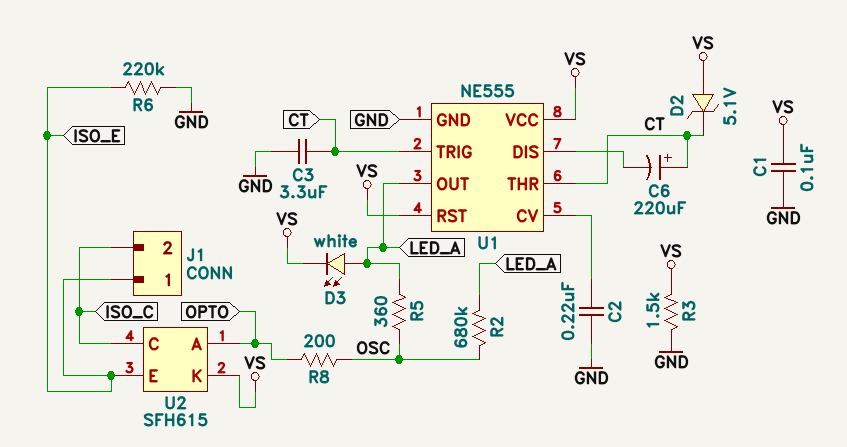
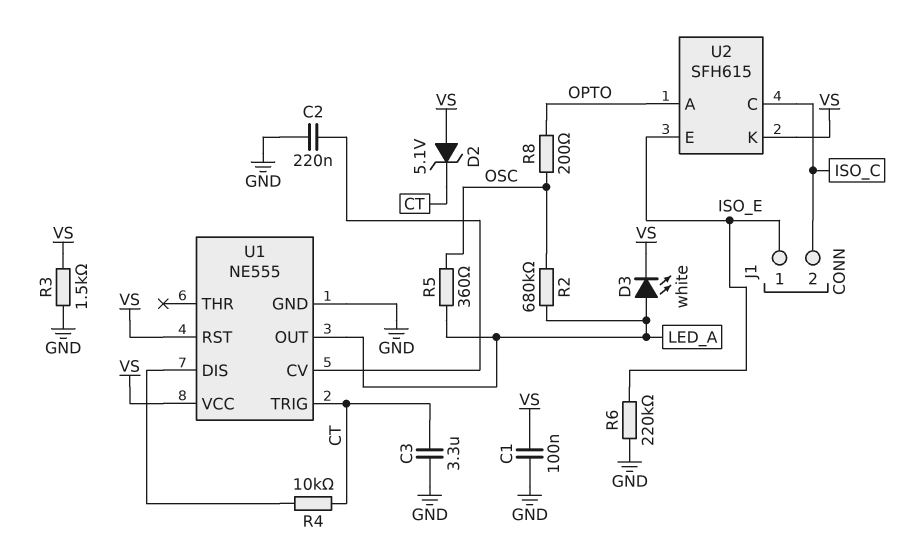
C6: 220uF (plus CT, minus U1/DIS) -> none
R4: none -> 10k (CT, U1/DIS)
U1 pin THR: CT -> none

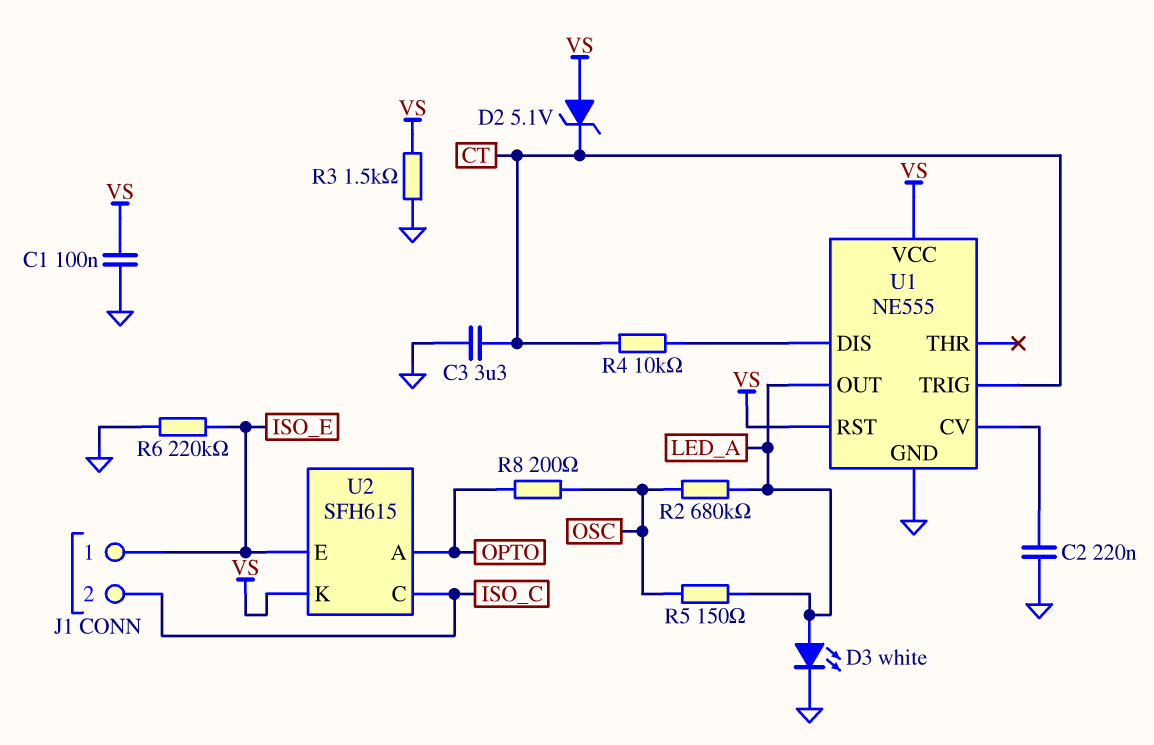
D3: LED white (A LED_A, K VS) -> LED white (A LED_A, K GND)
R5: 360 (LED_A, OSC) -> 150 (LED_A, OSC)

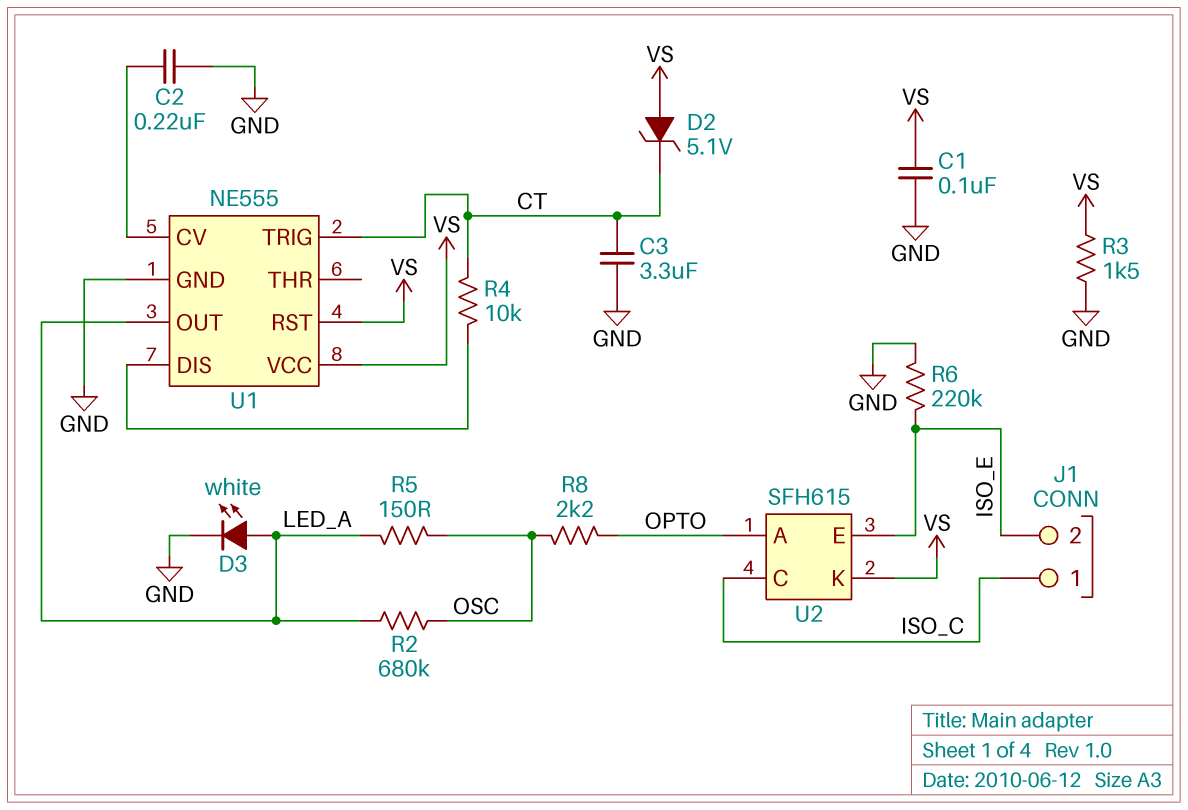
J1 pin 1: ISO_E -> ISO_C
J1 pin 2: ISO_C -> ISO_E
R8: 200 (OPTO, OSC) -> 2.2k (OPTO, OSC)

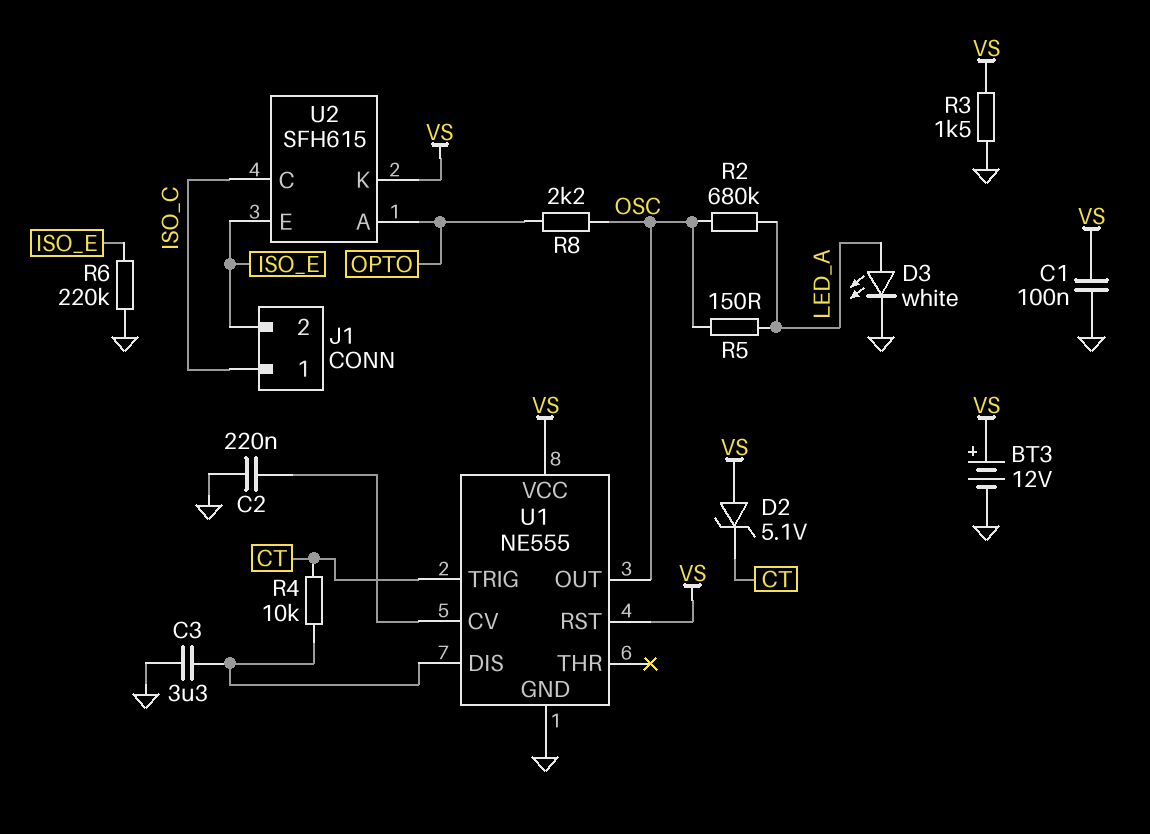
BT3: none -> 12V (plus VS, minus GND)
C3: 3.3uF (CT, GND) -> 3.3uF (GND, U1/DIS)
U1 pin OUT: LED_A -> OSC

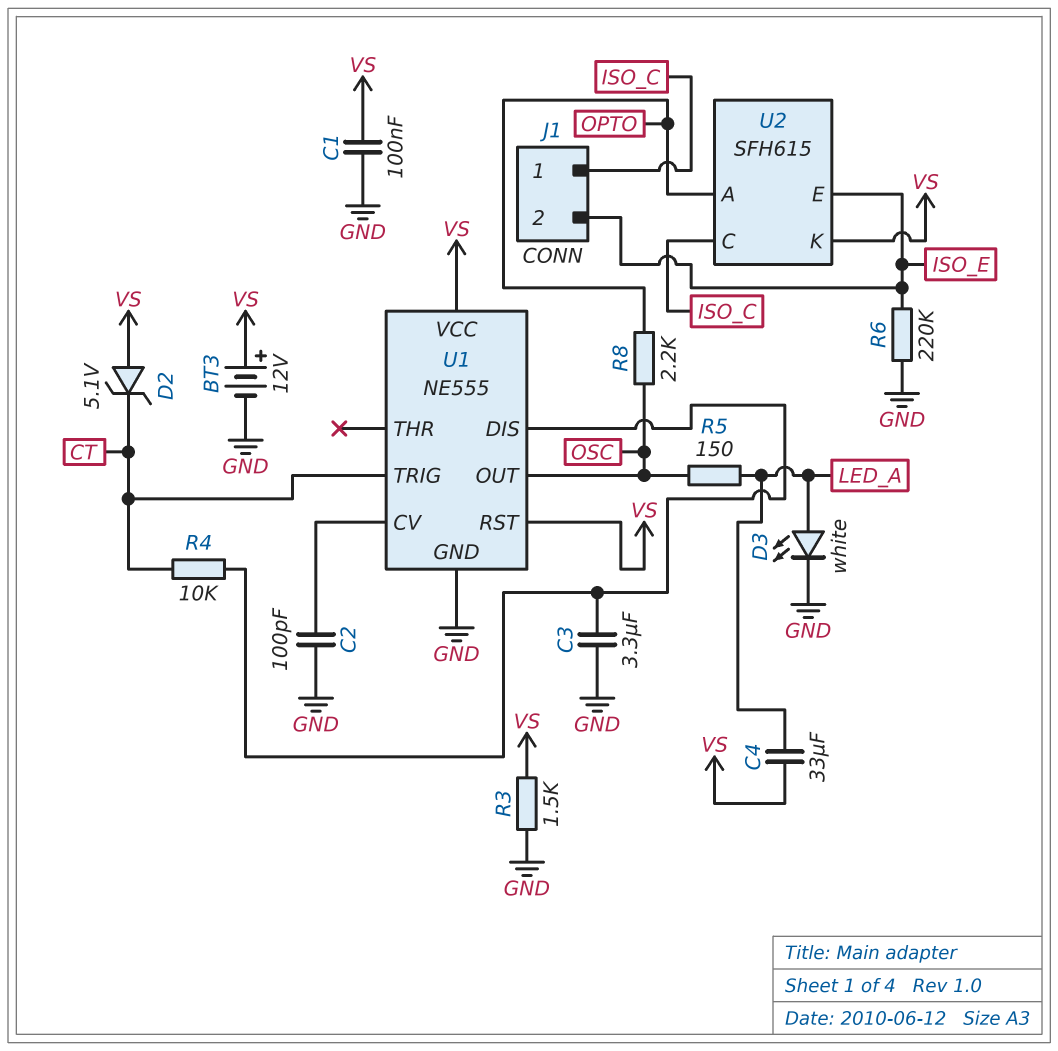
C2: 220nF (GND, U1/CV) -> 100pF (GND, U1/CV)
C4: none -> 33uF (LED_A, VS)
R2: 680k (LED_A, OSC) -> none

